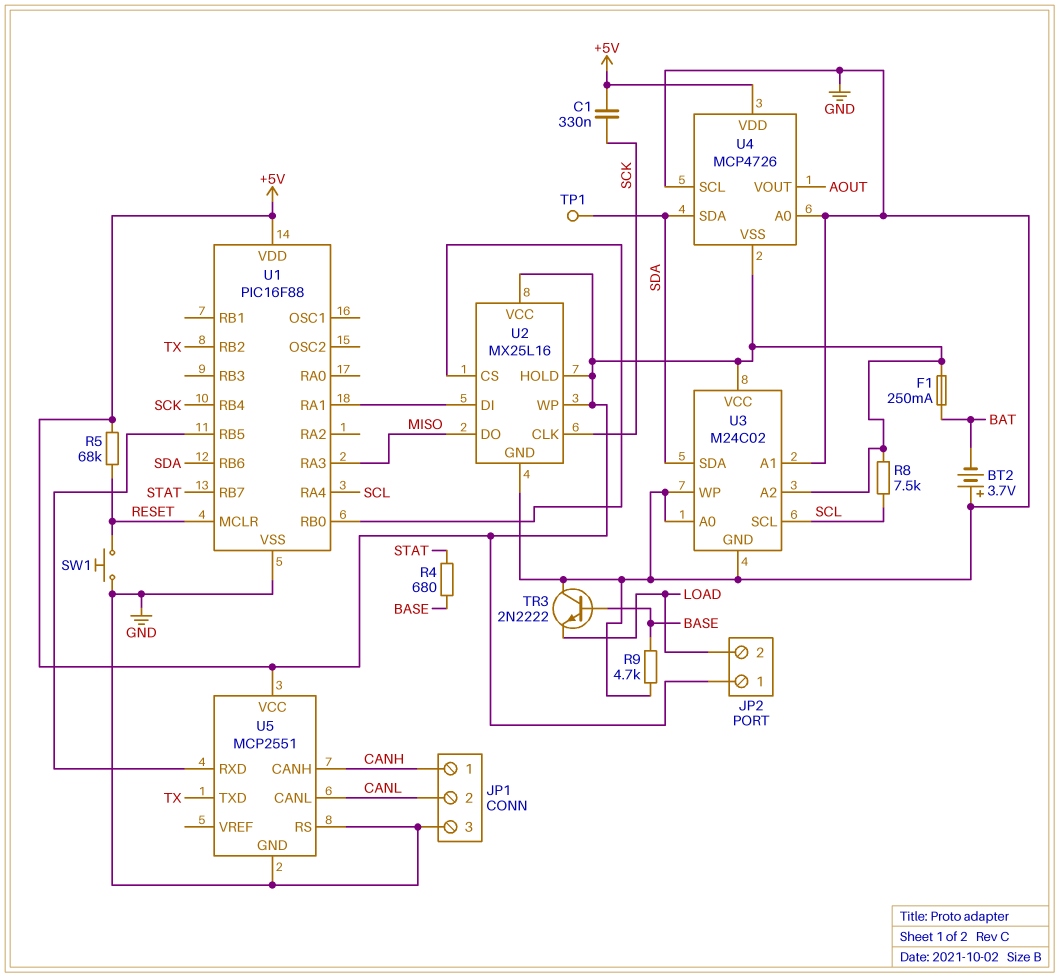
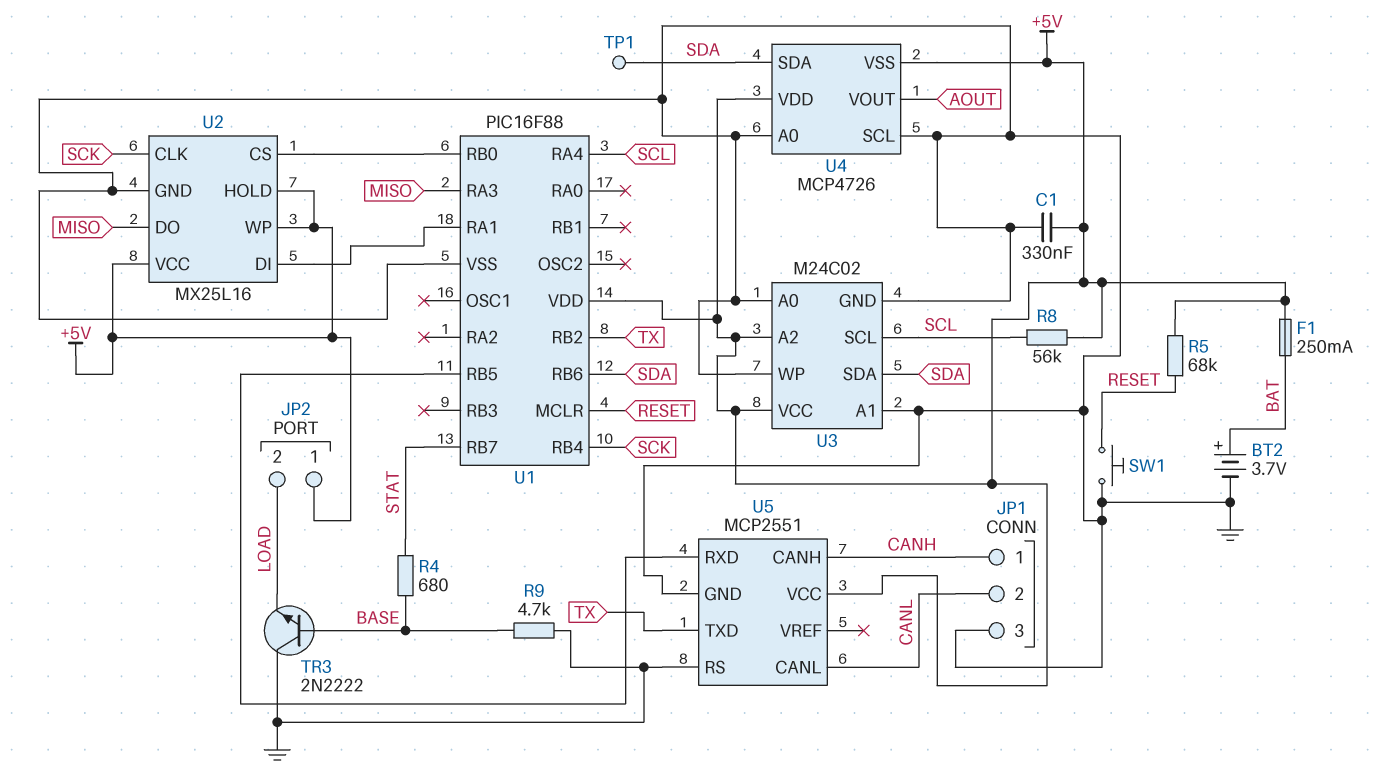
BT2: 3.7V (plus GND, minus BAT) -> 3.7V (plus BAT, minus GND)
C1: 330nF (+5V, SCK) -> 330nF (+5V, GND)
R8: 7.5k (+5V, SCL) -> 56k (+5V, SCL)

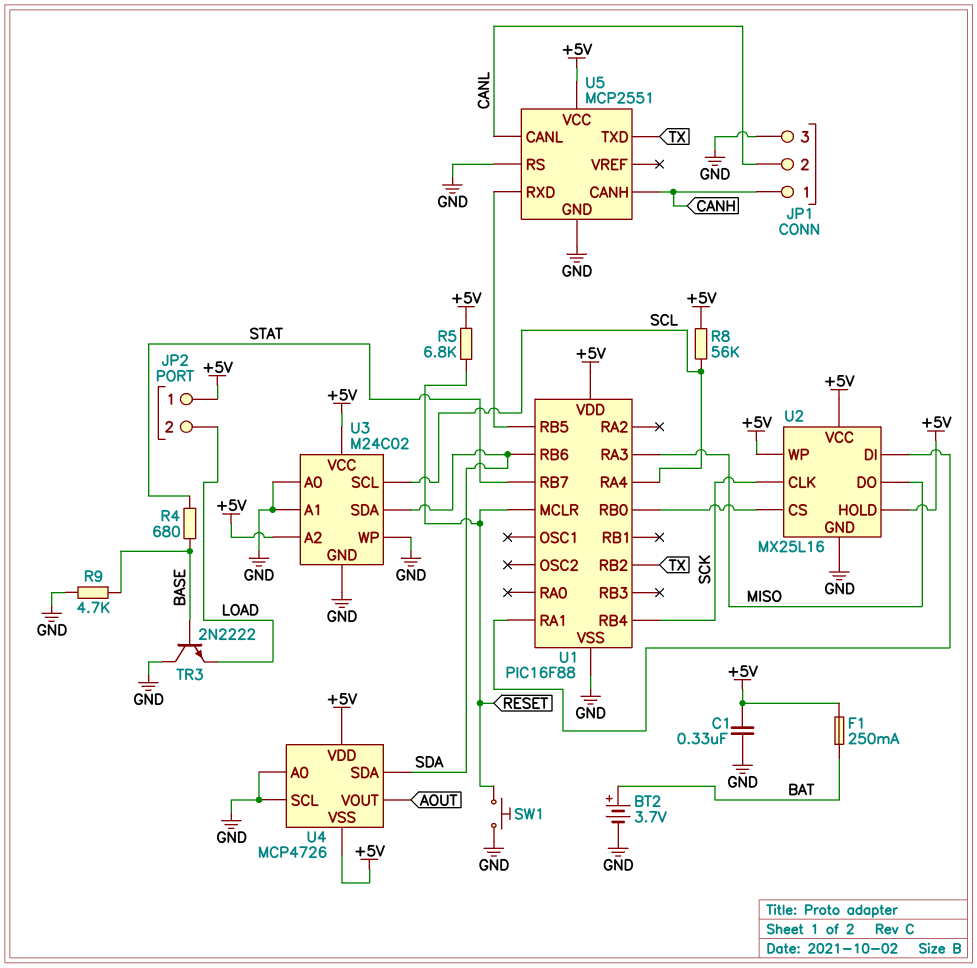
R5: 68k (+5V, RESET) -> 6.8k (+5V, RESET)
TP1: test point (SDA) -> none

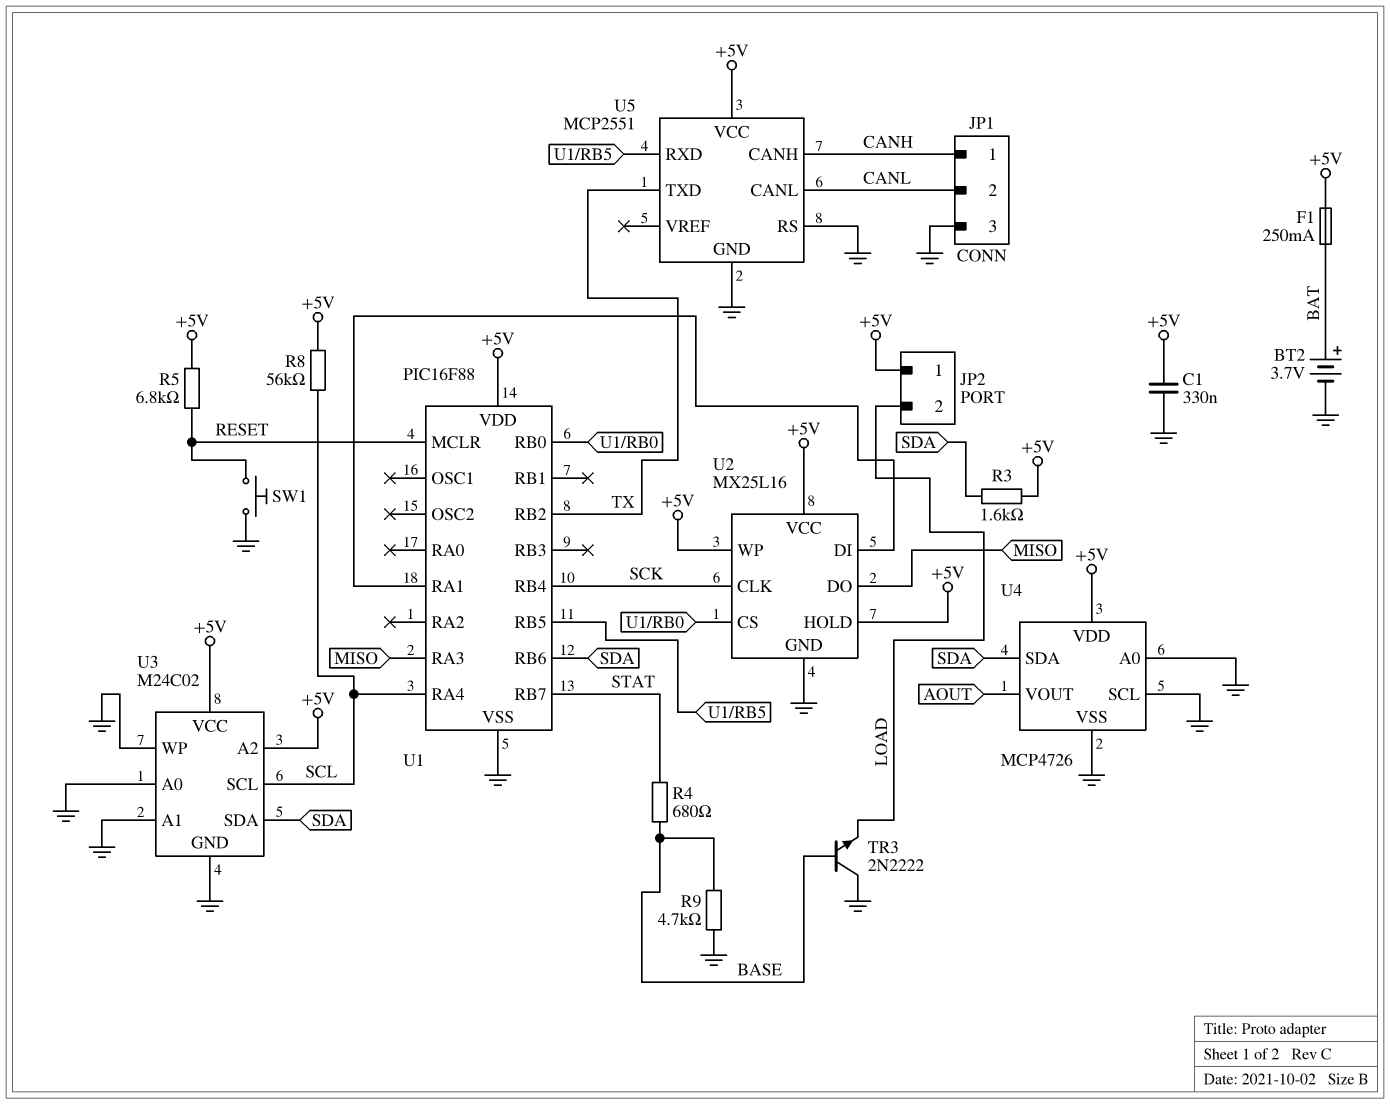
R3: none -> 1.6k (+5V, SDA)
U4 pin VSS: +5V -> GND

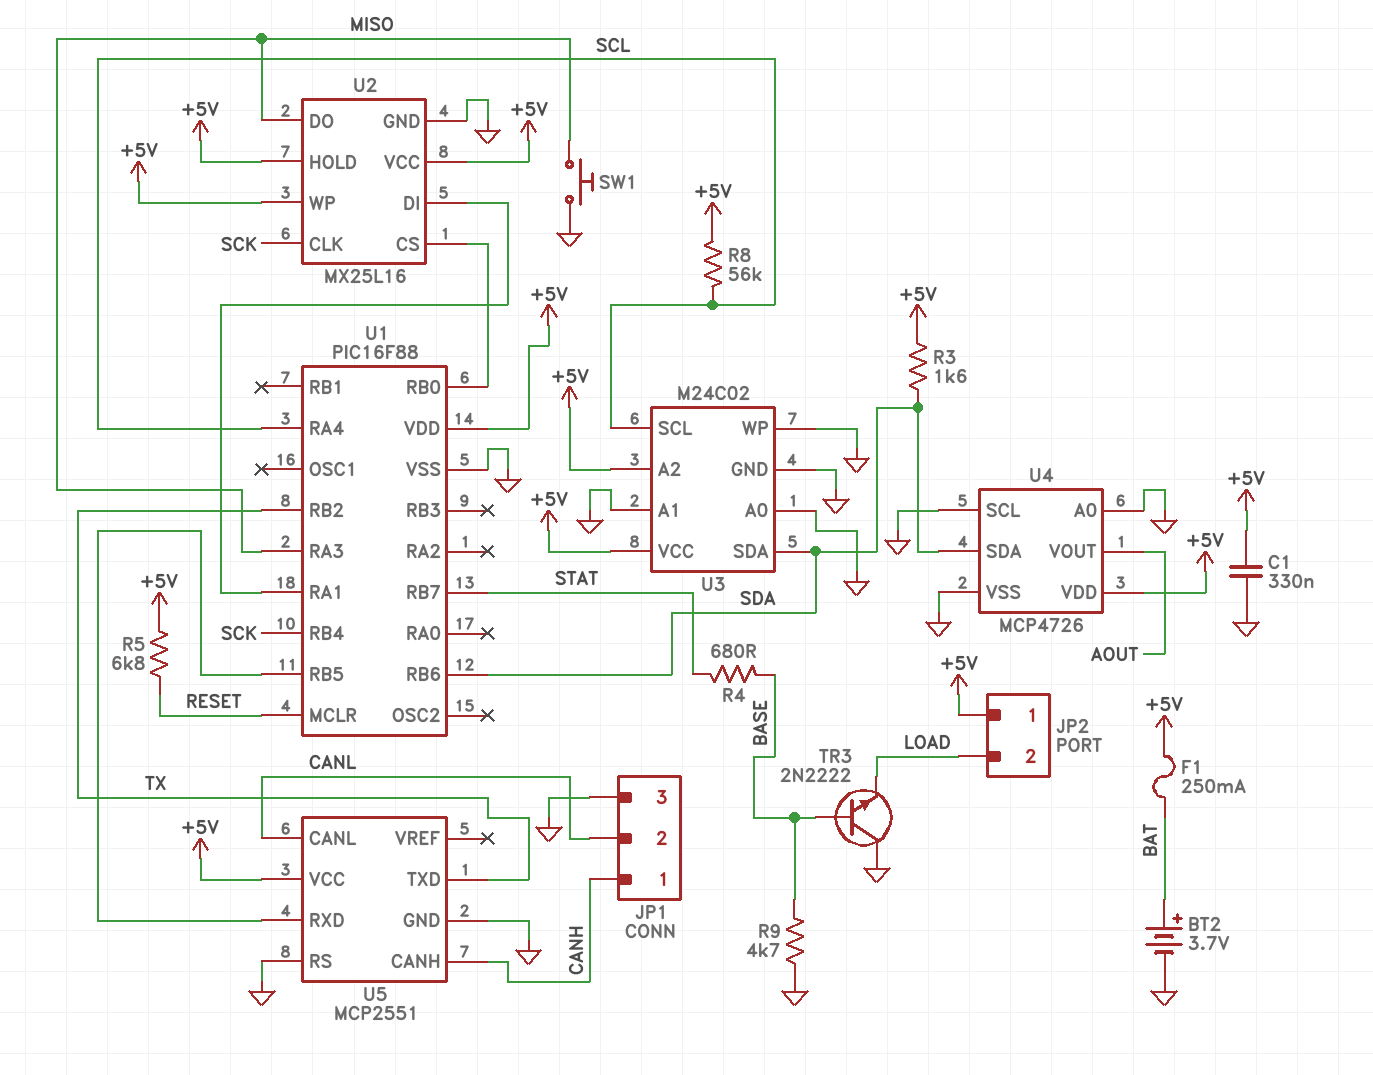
SW1: button (GND, RESET) -> button (GND, MISO)

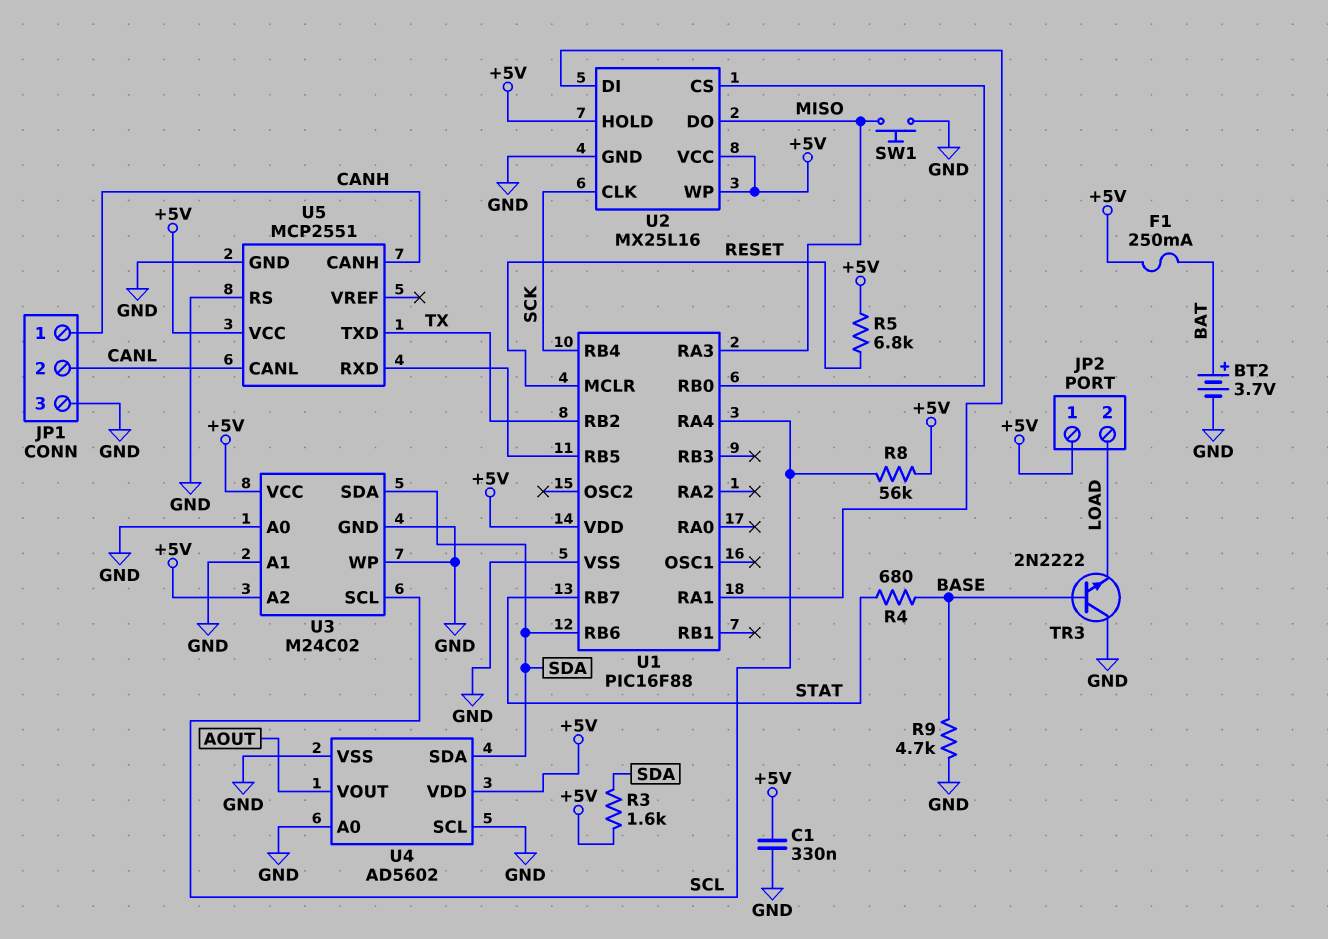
U4: MCP4726 -> AD5602

